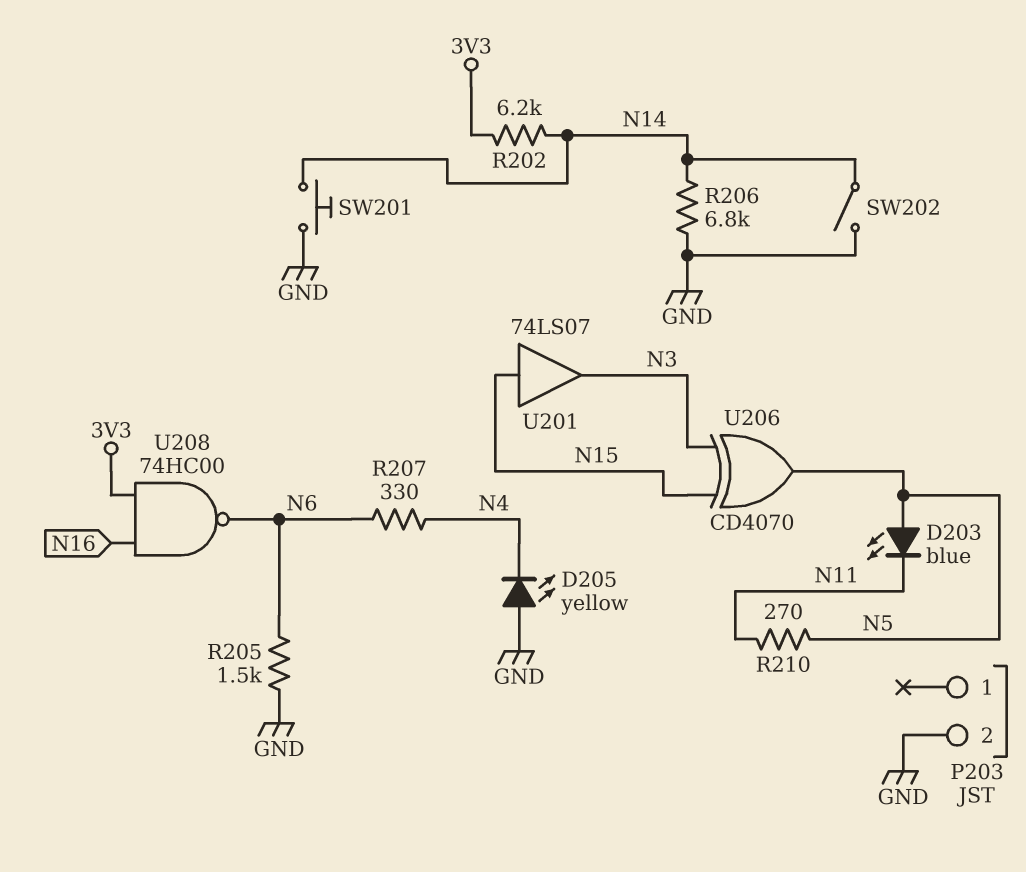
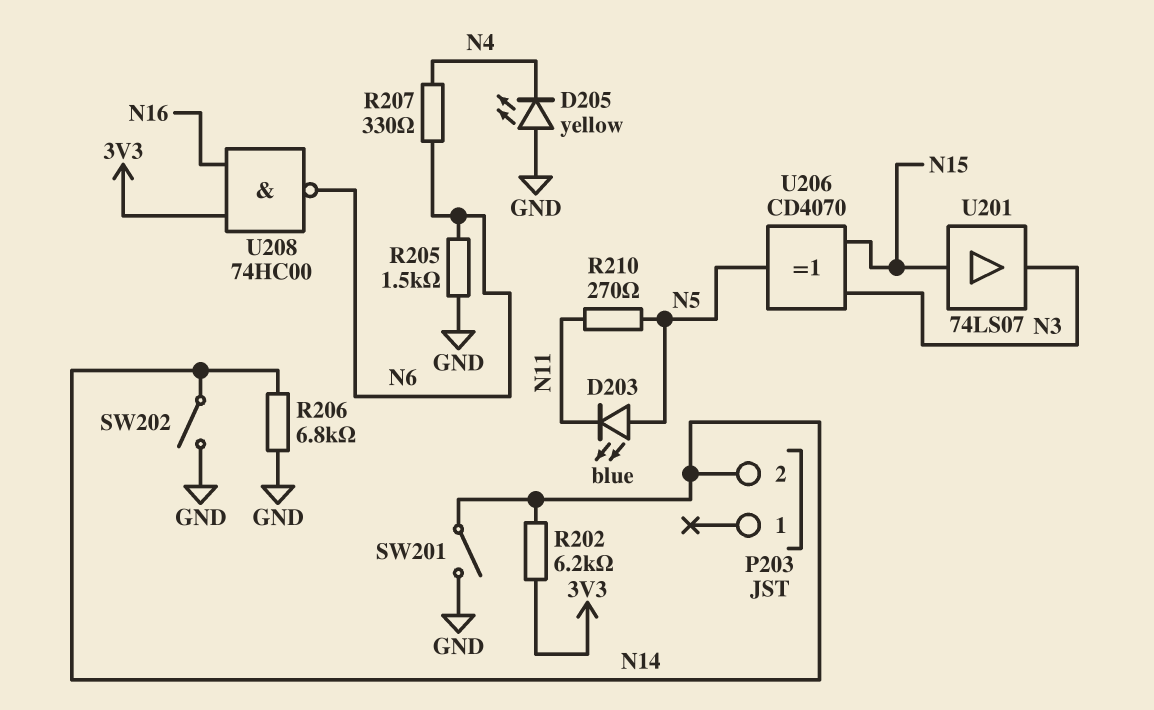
P203 pin 2: GND -> N14
SW201: button (GND, N14) -> switch (GND, N14)

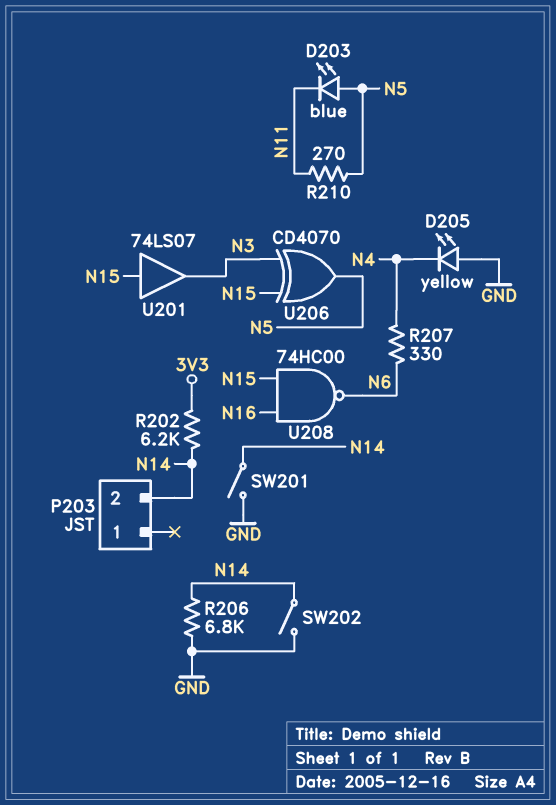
R205: 1.5k (GND, N6) -> none
U208: NAND 74HC00 (in 3V3, in N16, out N6) -> NAND 74HC00 (in N15, in N16, out N6)

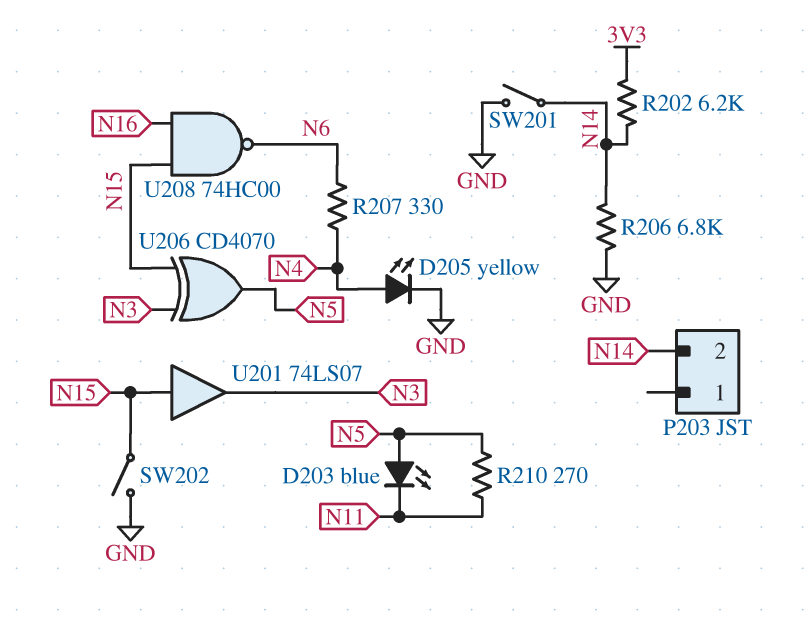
D205: LED yellow (A GND, K N4) -> LED yellow (A N4, K GND)
SW202: switch (GND, N14) -> switch (GND, N15)

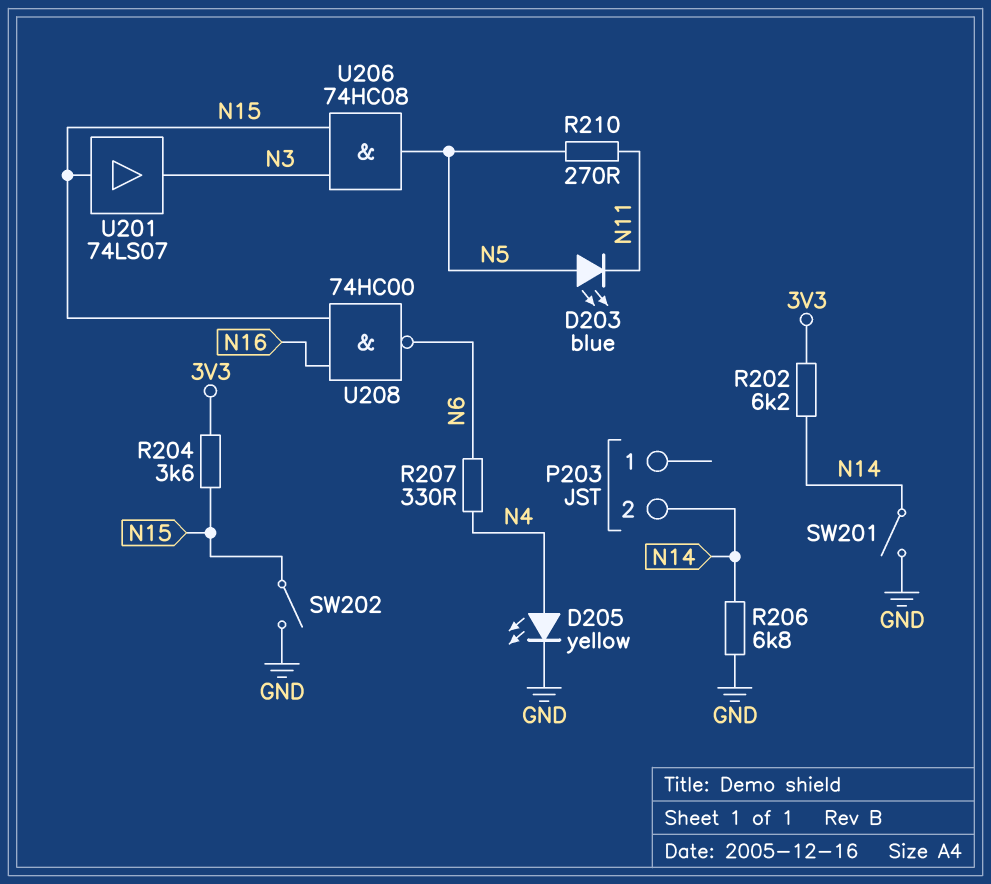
R204: none -> 3.6k (3V3, N15)
U206: XOR CD4070 (in N3, in N15, out N5) -> AND 74HC08 (in N3, in N15, out N5)

